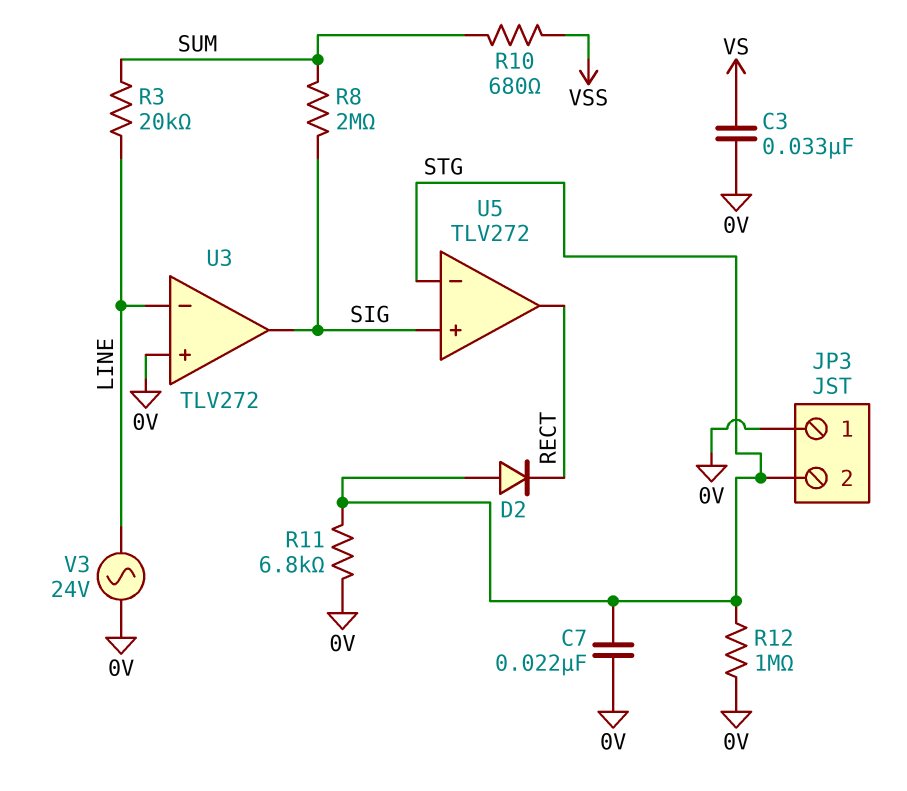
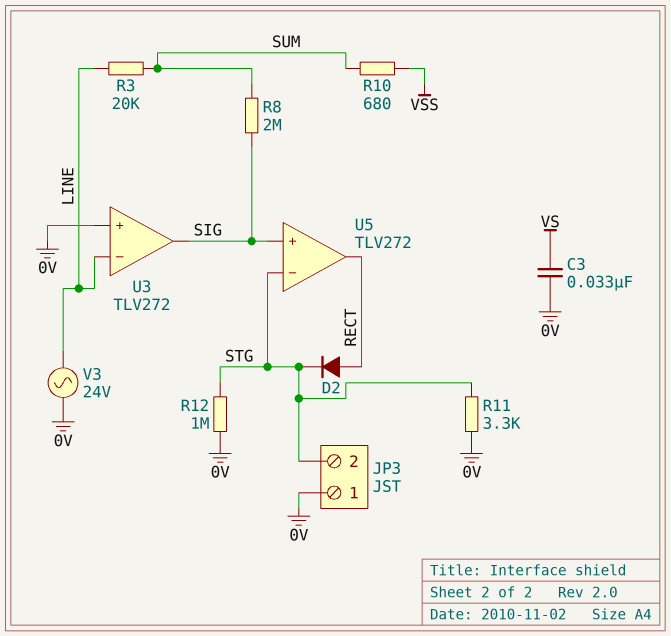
C7: 22nF (0V, STG) -> none
D2: diode (A STG, K RECT) -> diode (A RECT, K STG)
R11: 6.8k (0V, STG) -> 3.3k (0V, STG)

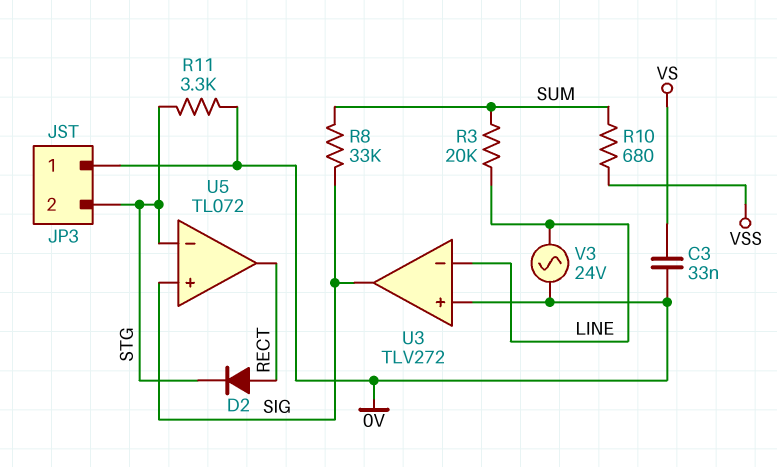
R8: 2M (SIG, SUM) -> 33k (SIG, SUM)
R12: 1M (0V, STG) -> none
U5: TLV272 -> TL072

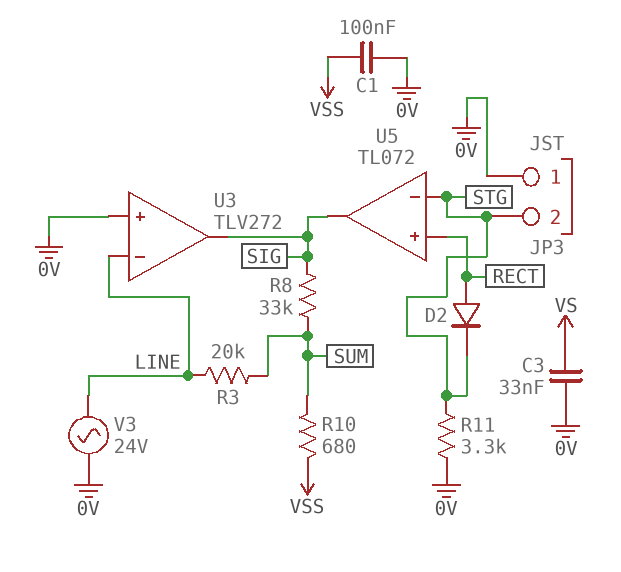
C1: none -> 100nF (0V, VSS)
U5 pin in+: SIG -> RECT
U5 pin out: RECT -> SIG

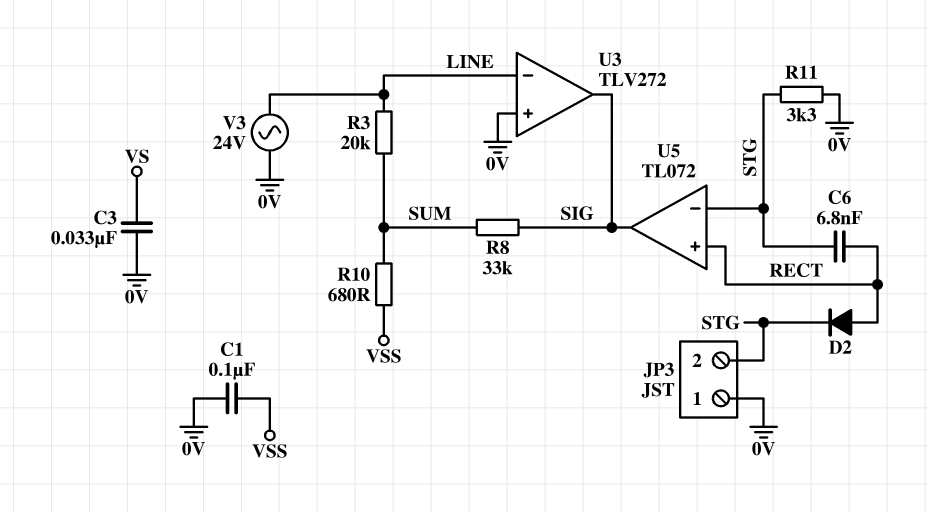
C6: none -> 6.8nF (RECT, STG)

